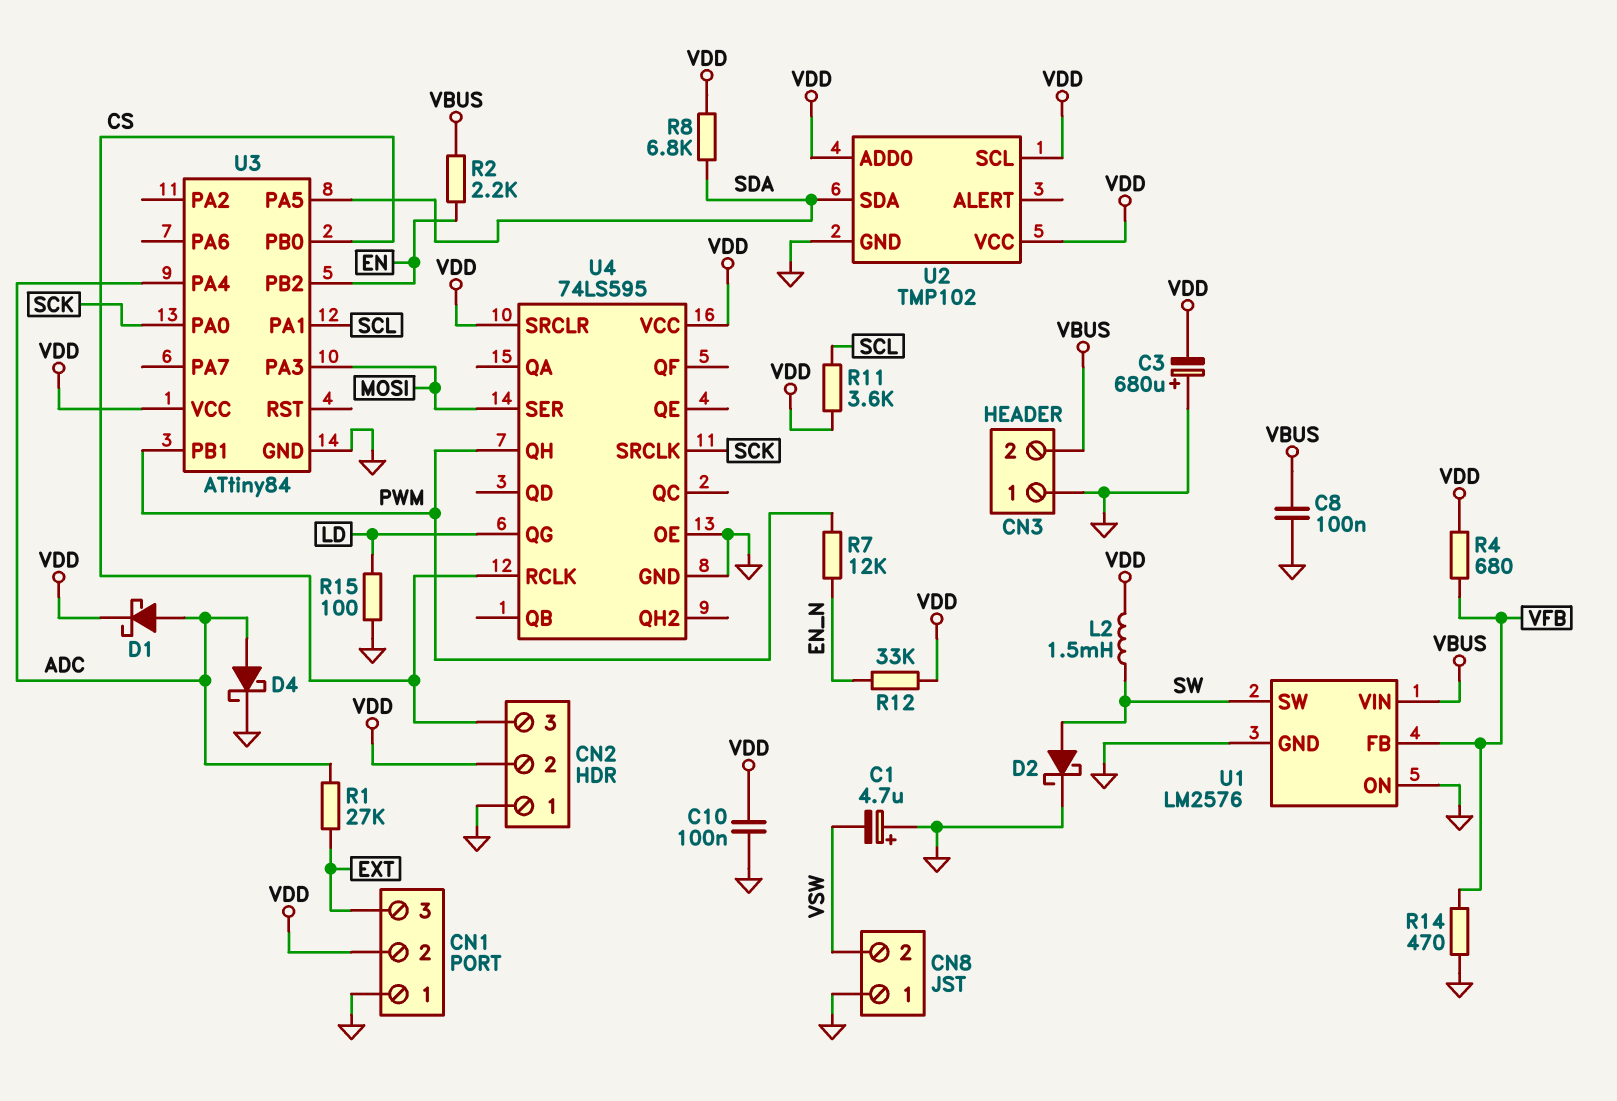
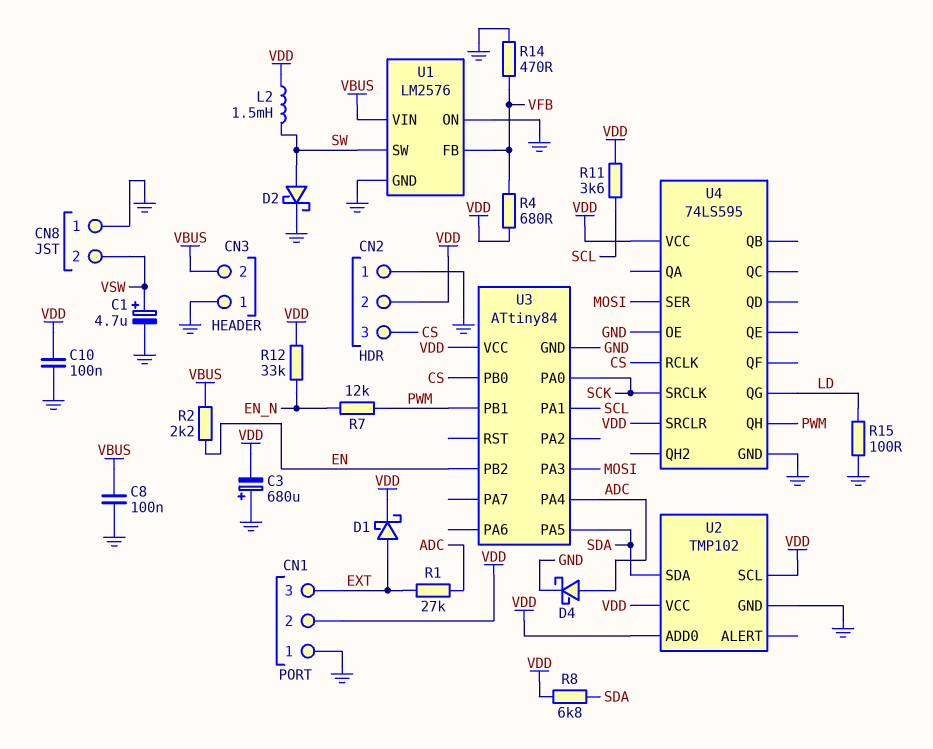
C1: 4.7uF (plus GND, minus VSW) -> 4.7uF (plus VSW, minus GND)
D1: schottky (A ADC, K VDD) -> schottky (A EXT, K VDD)

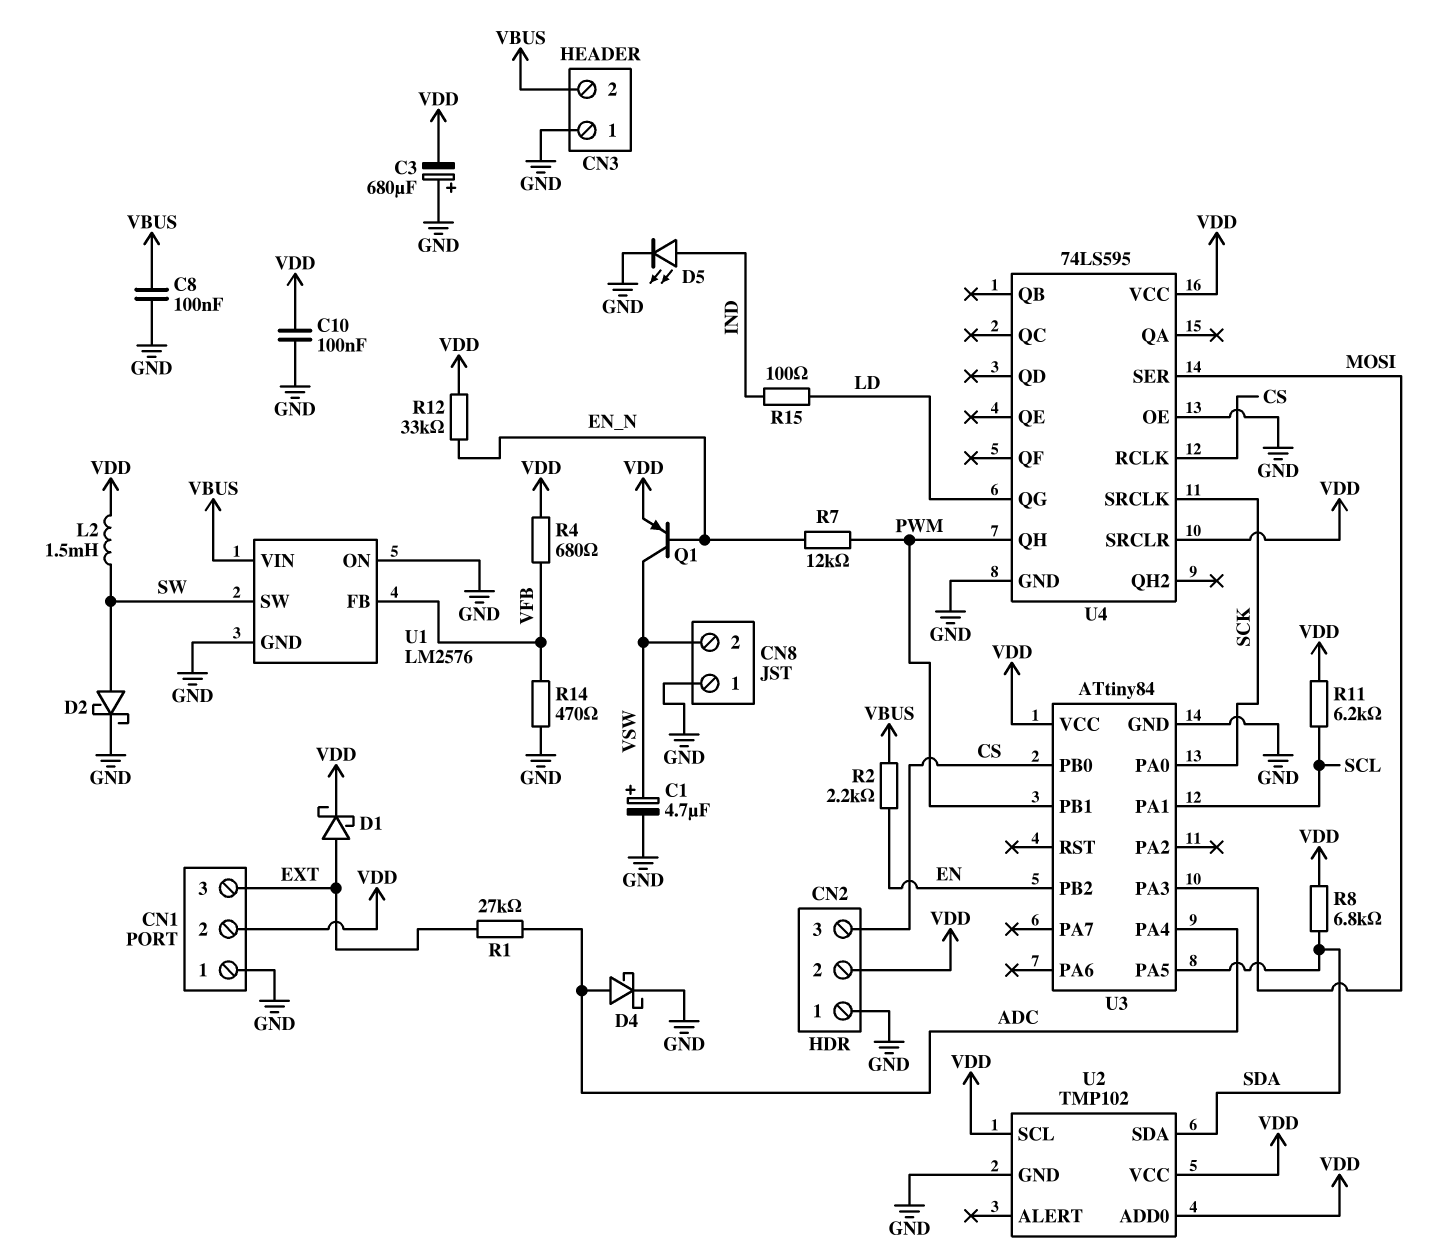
D5: none -> LED (A IND, K GND)
Q1: none -> PNP (B EN_N, C VSW, E VDD)
R11: 3.6k (SCL, VDD) -> 6.2k (SCL, VDD)
R15: 100 (GND, LD) -> 100 (IND, LD)

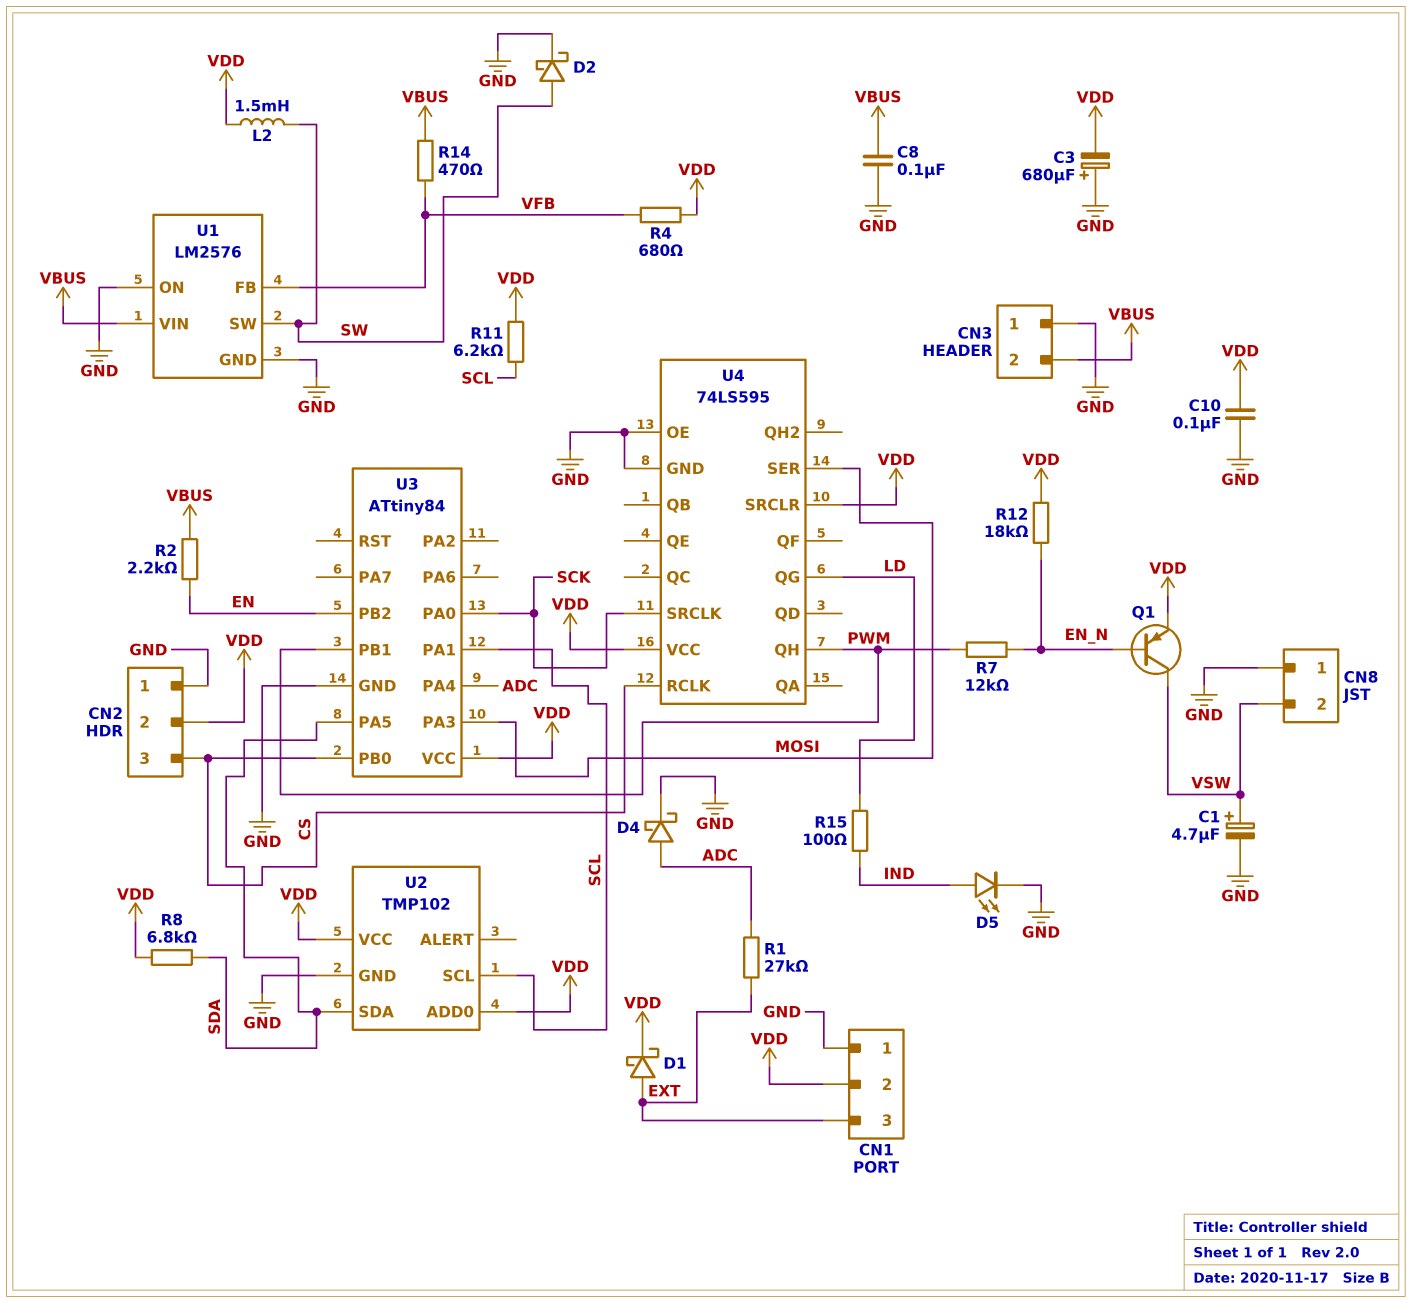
R12: 33k (EN_N, VDD) -> 18k (EN_N, VDD)
R14: 470 (GND, VFB) -> 470 (VBUS, VFB)
U2 pin SCL: VDD -> SCL

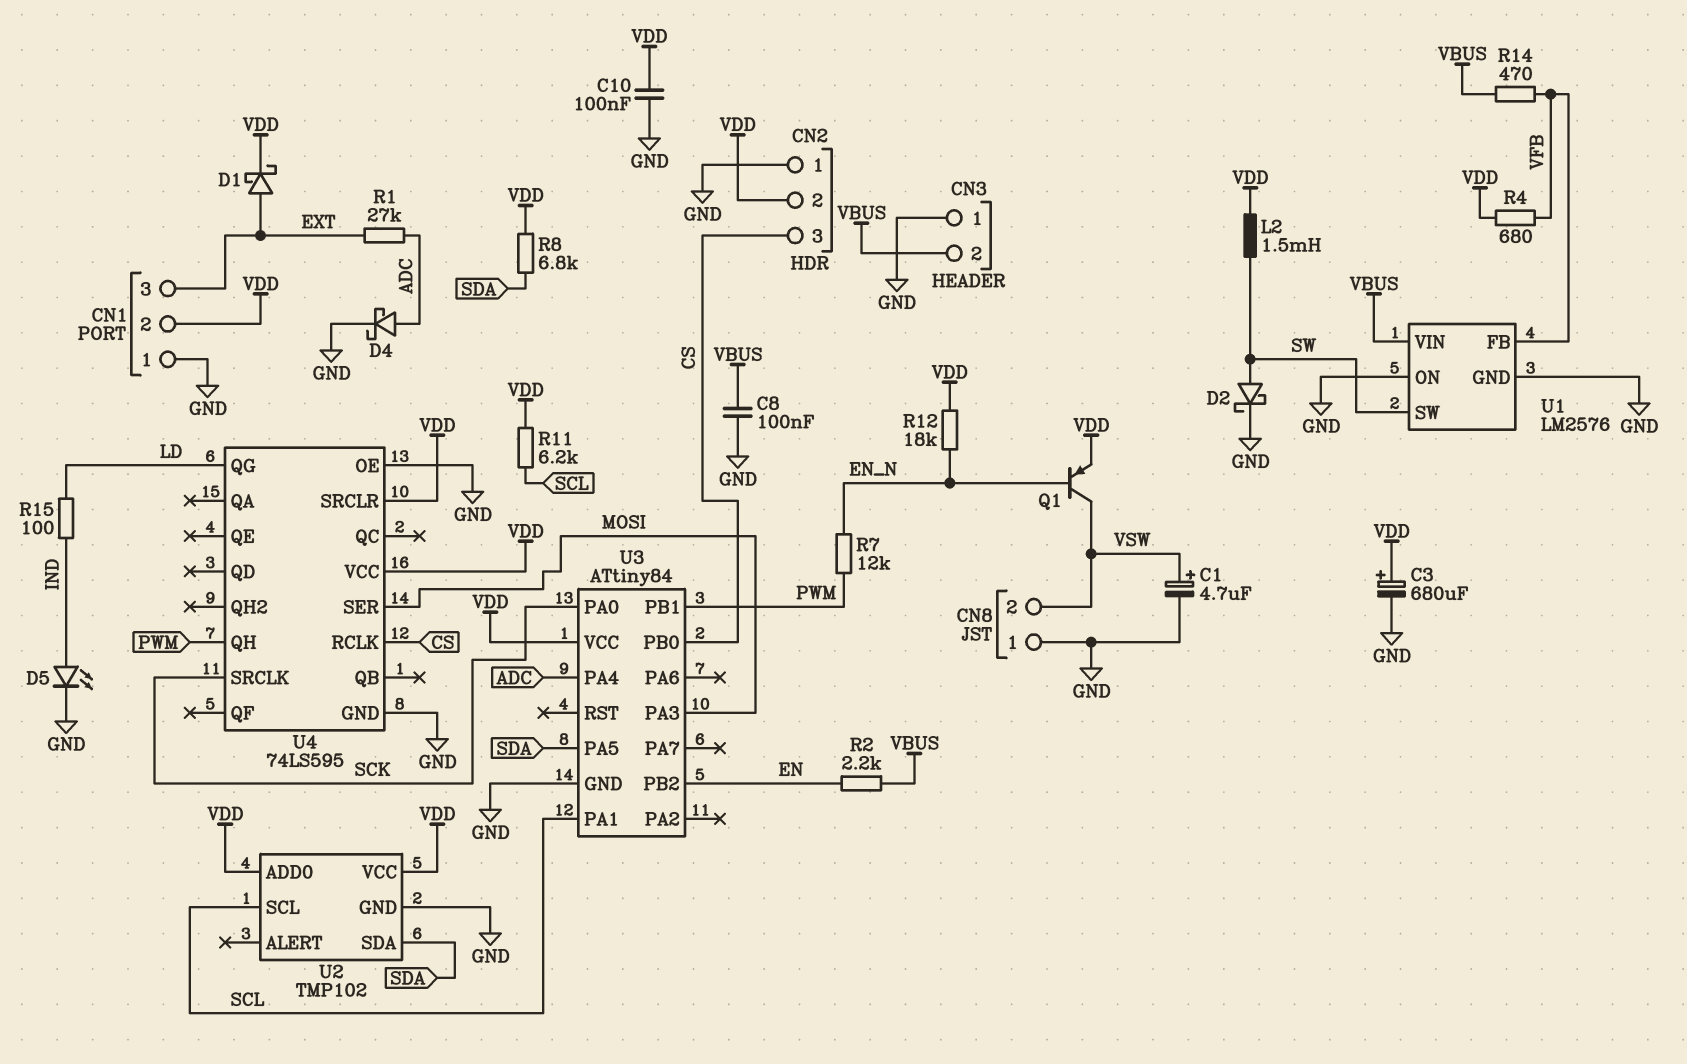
C3: 680uF (plus GND, minus VDD) -> 680uF (plus VDD, minus GND)

